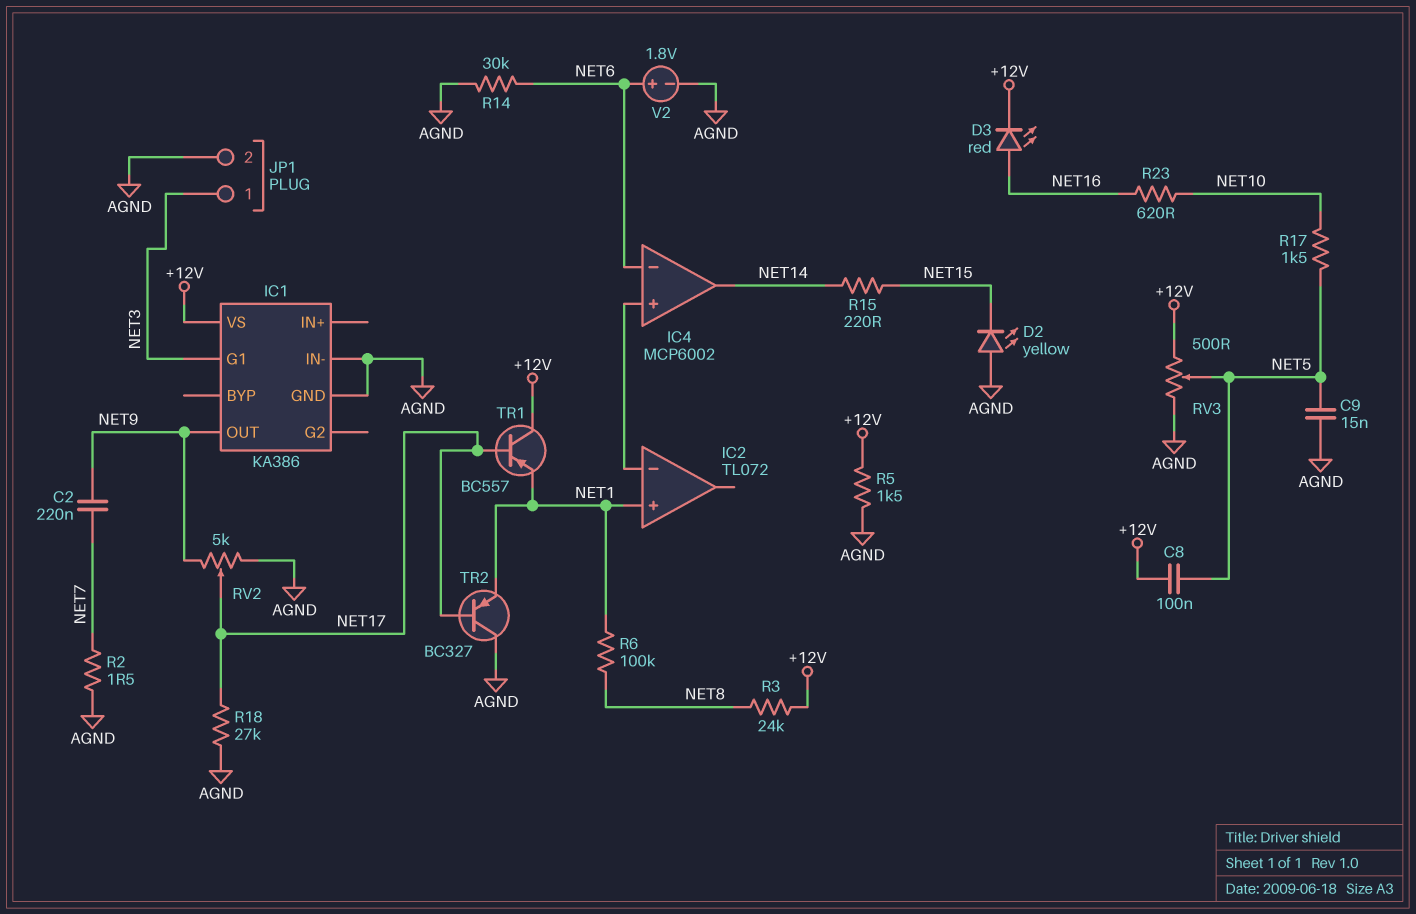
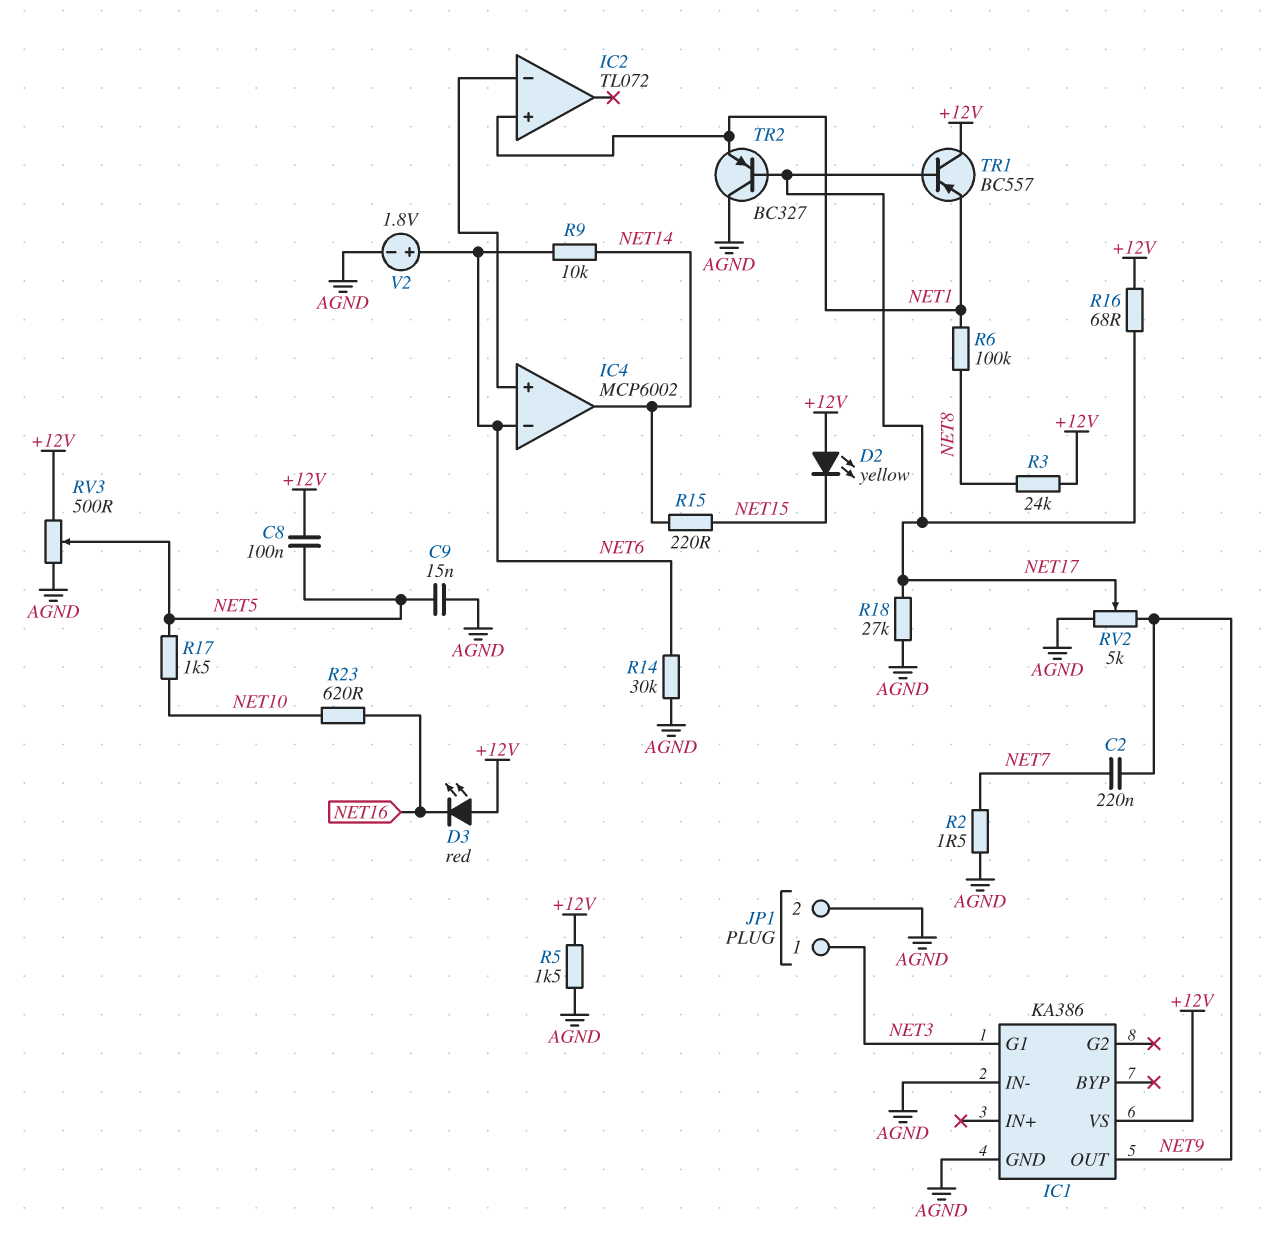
D2: LED yellow (A AGND, K NET15) -> LED yellow (A +12V, K NET15)
D3: LED red (A NET16, K +12V) -> LED red (A +12V, K NET16)
R9: none -> 10k (NET6, NET14)
R16: none -> 68 (+12V, NET17)

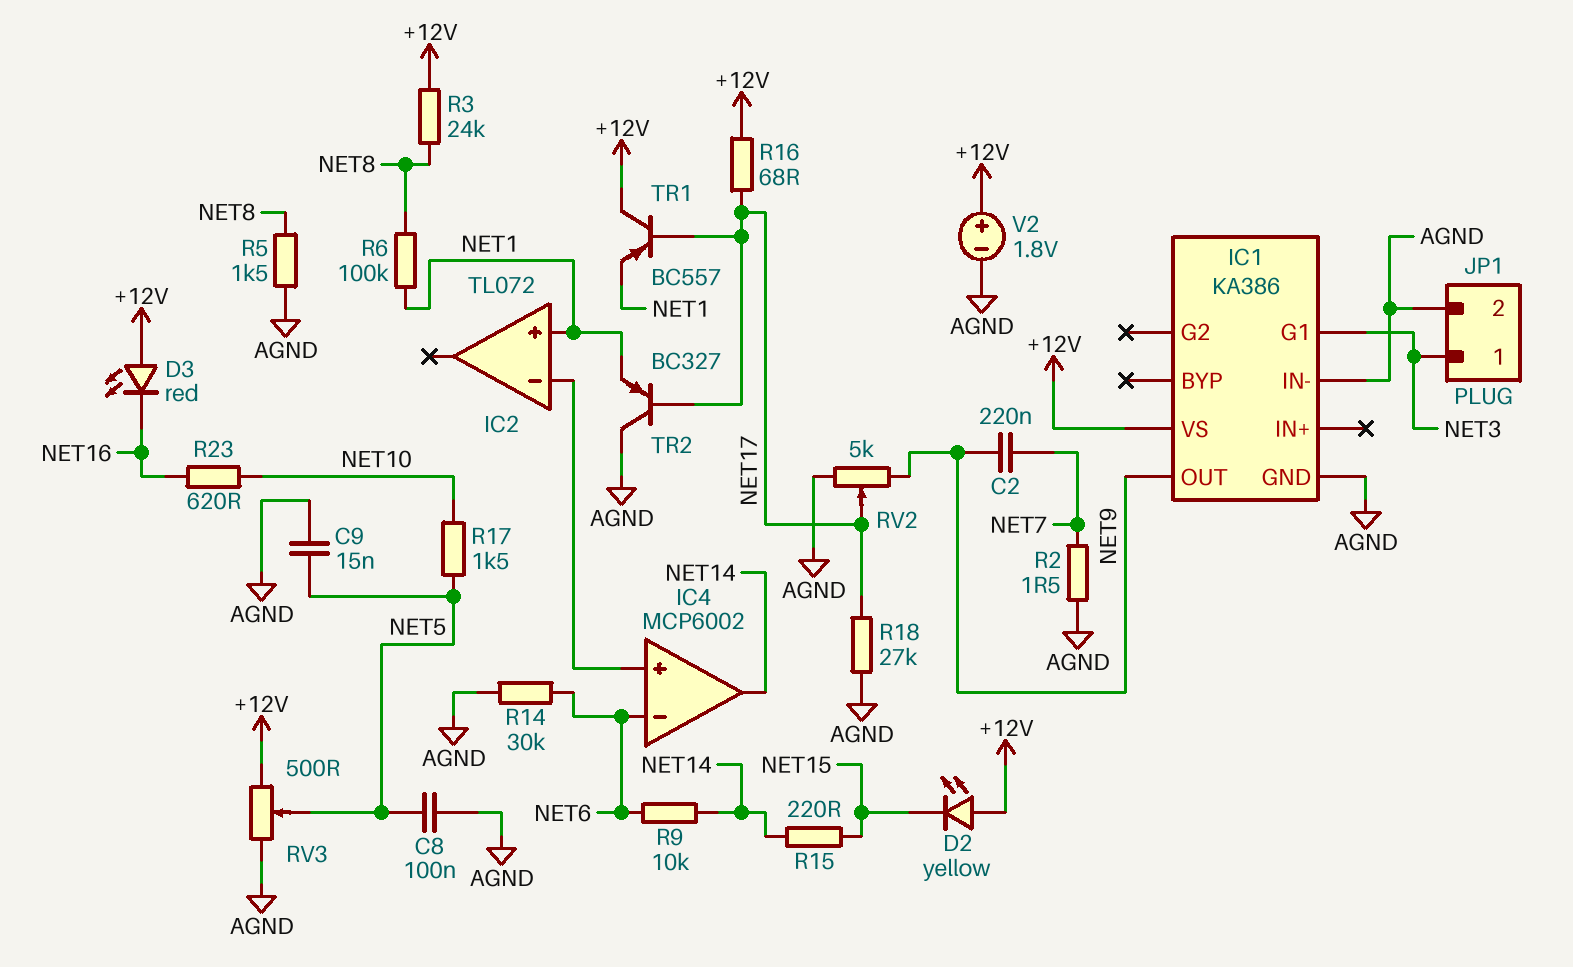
C8: 100nF (+12V, NET5) -> 100nF (AGND, NET5)
R5: 1.5k (+12V, AGND) -> 1.5k (AGND, NET8)
V2: 1.8V (plus NET6, minus AGND) -> 1.8V (plus +12V, minus AGND)

